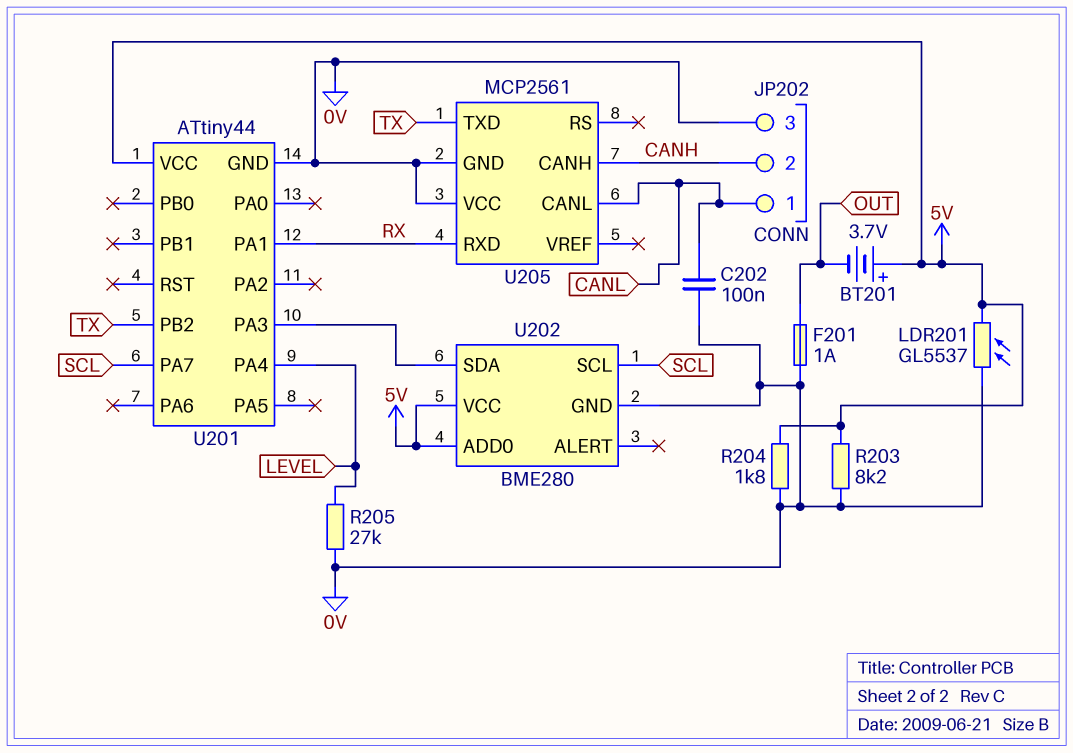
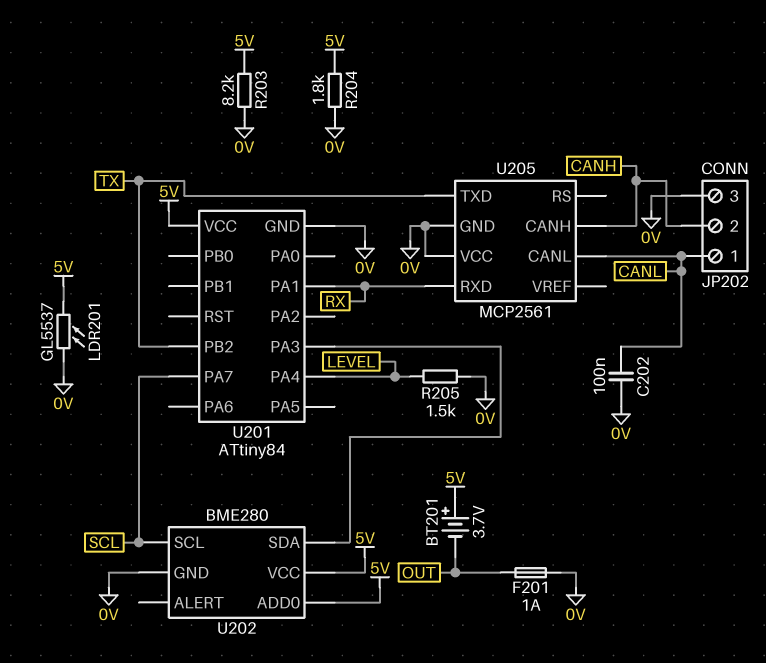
R205: 27k (0V, LEVEL) -> 1.5k (0V, LEVEL)
U201: ATtiny44 -> ATtiny84

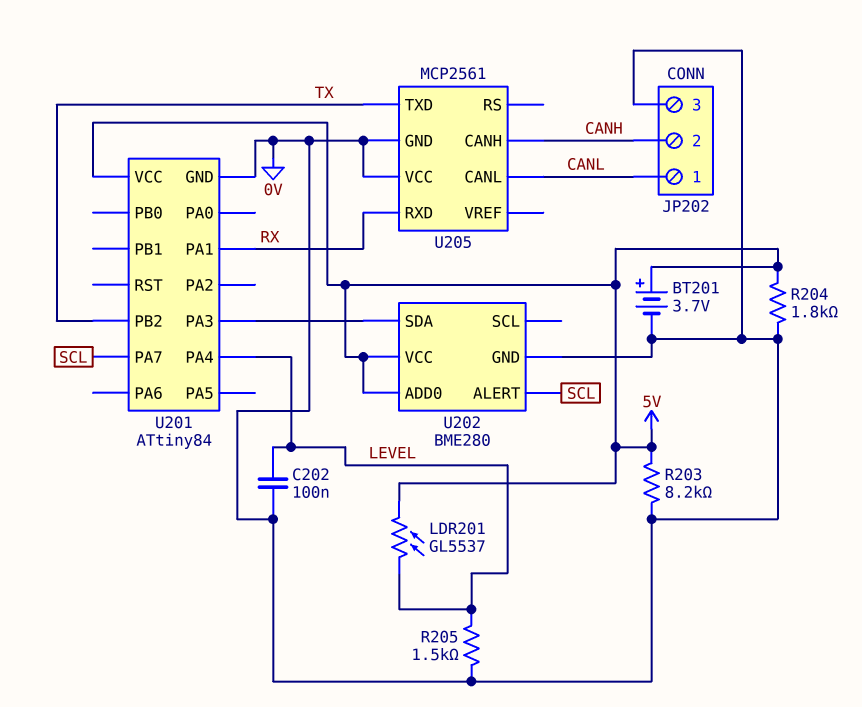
BT201: 3.7V (plus 5V, minus OUT) -> 3.7V (plus 5V, minus 0V)
C202: 100nF (0V, CANL) -> 100nF (0V, LEVEL)
F201: 1A (0V, OUT) -> none
LDR201: GL5537 (0V, 5V) -> GL5537 (5V, LEVEL)
U202 pin ALERT: none -> SCL
U202 pin SCL: SCL -> none

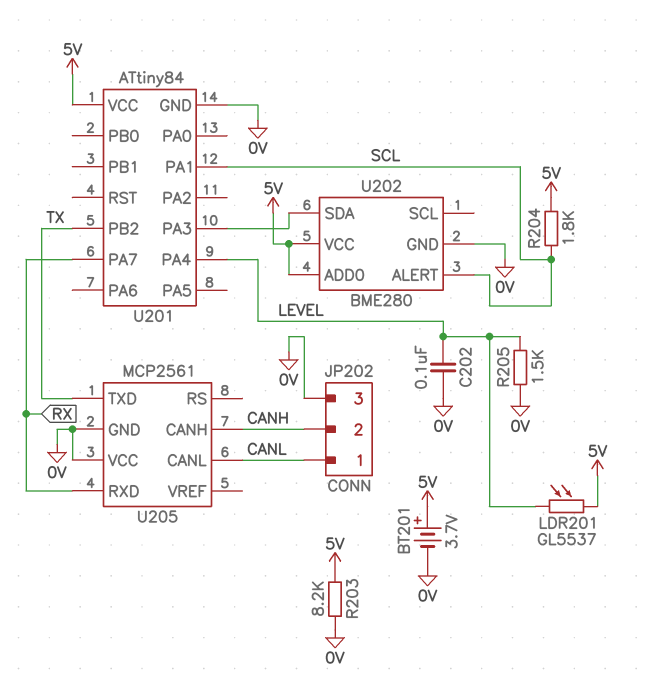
R204: 1.8k (0V, 5V) -> 1.8k (5V, SCL)
U201 pin PA1: RX -> SCL
U201 pin PA7: SCL -> RX

